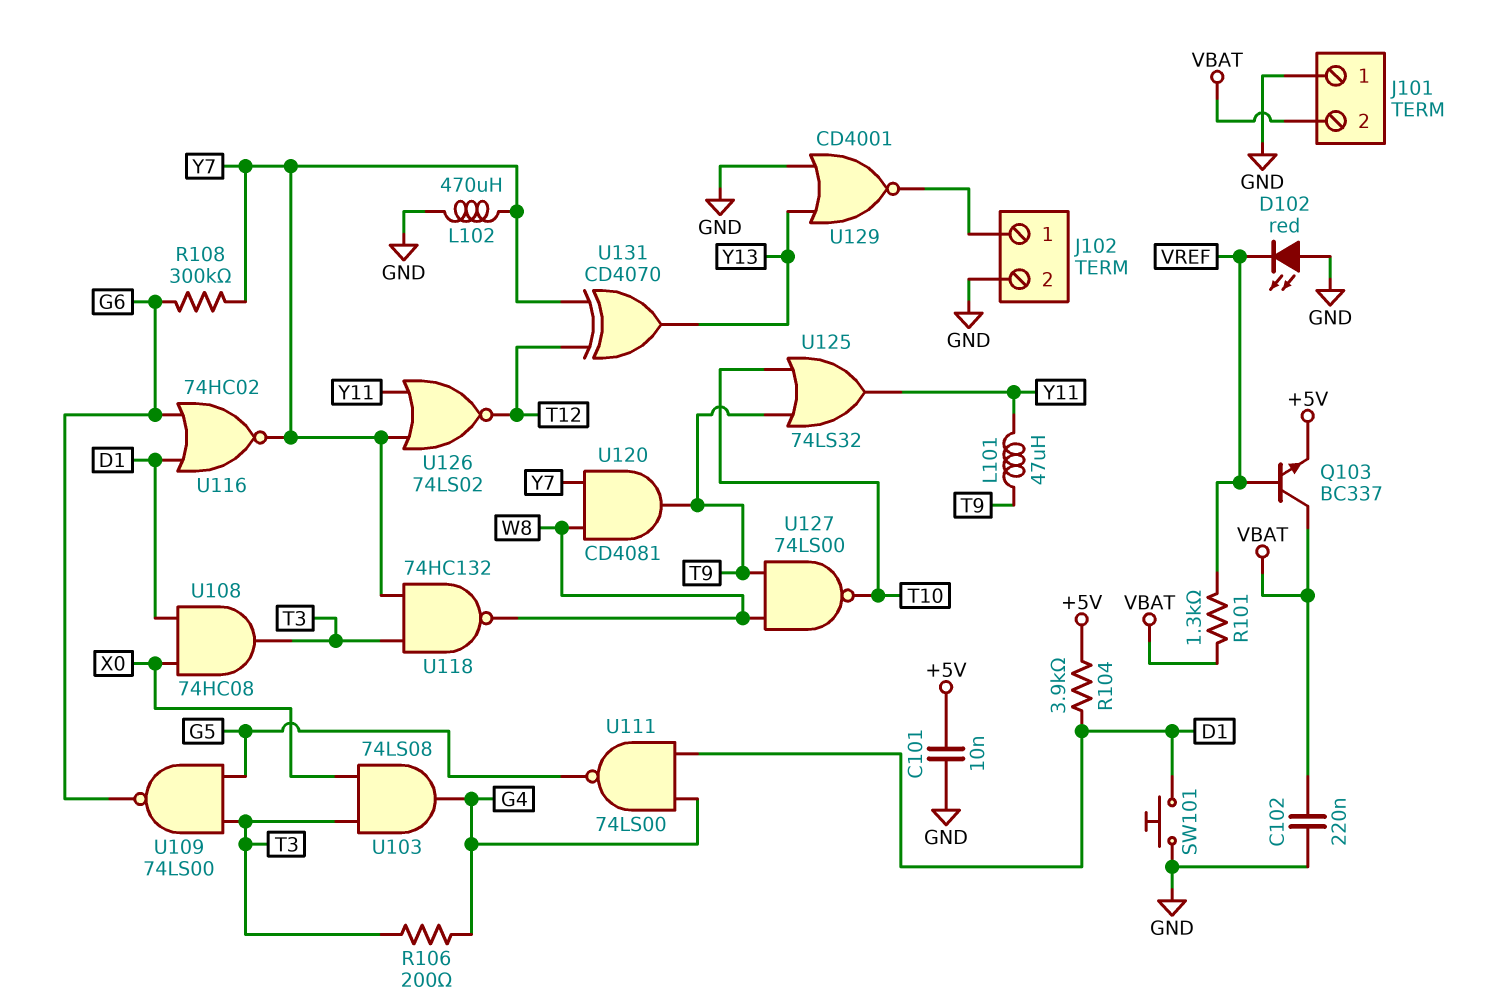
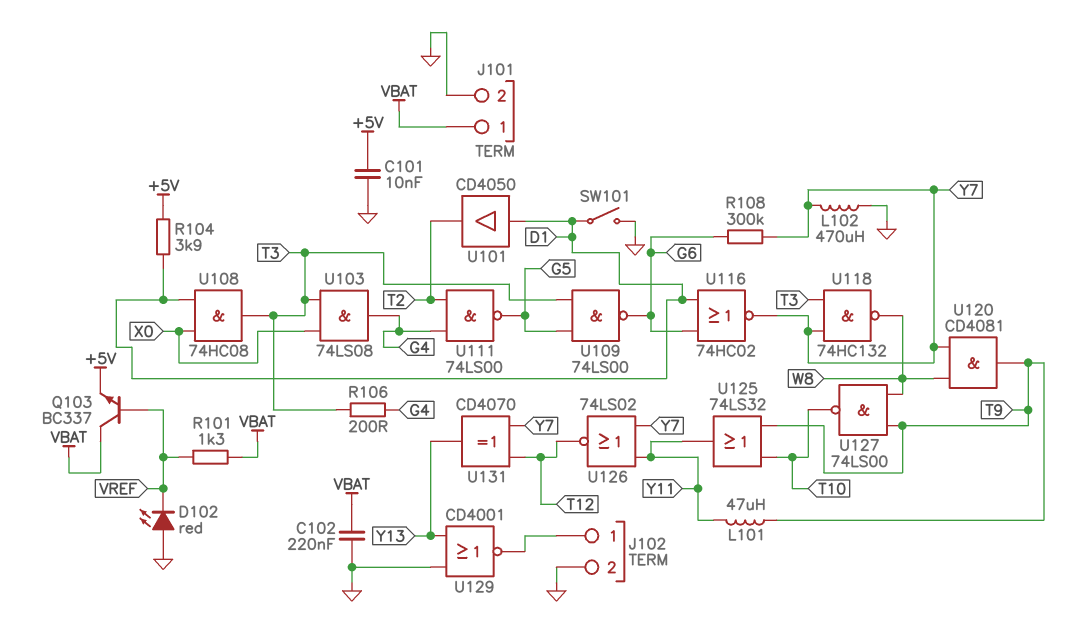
J101 pin 1: GND -> VBAT
J101 pin 2: VBAT -> GND
SW101: button (D1, GND) -> switch (D1, GND)
U101: none -> buffer CD4050 (in D1, out T2)
U111: NAND 74LS00 (in D1, in G4, out G5) -> NAND 74LS00 (in G4, in T2, out G5)

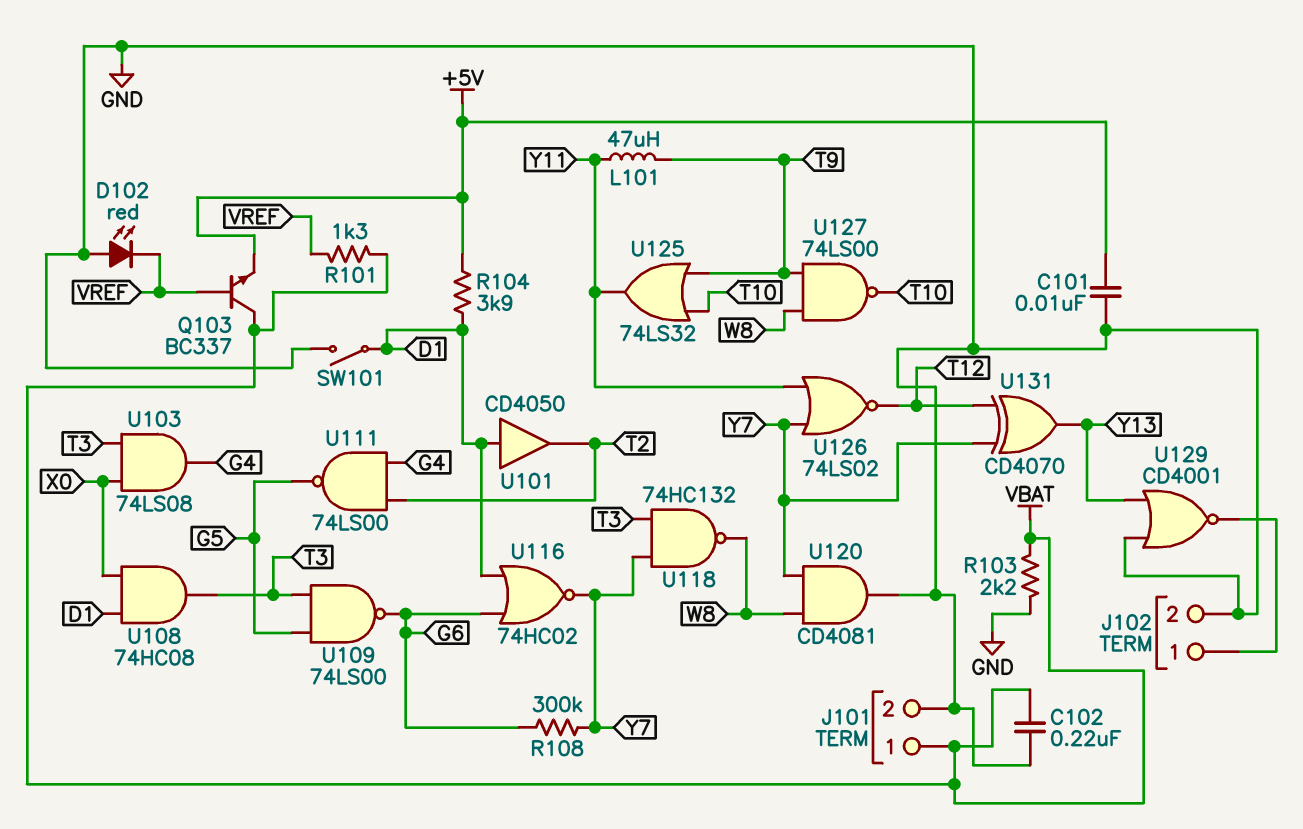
L102: 470uH (GND, Y7) -> none
R103: none -> 2.2k (GND, VBAT)
R106: 200 (G4, T3) -> none
U120: AND CD4081 (in W8, in Y7, out T9) -> AND CD4081 (in W8, in Y7, out GND)

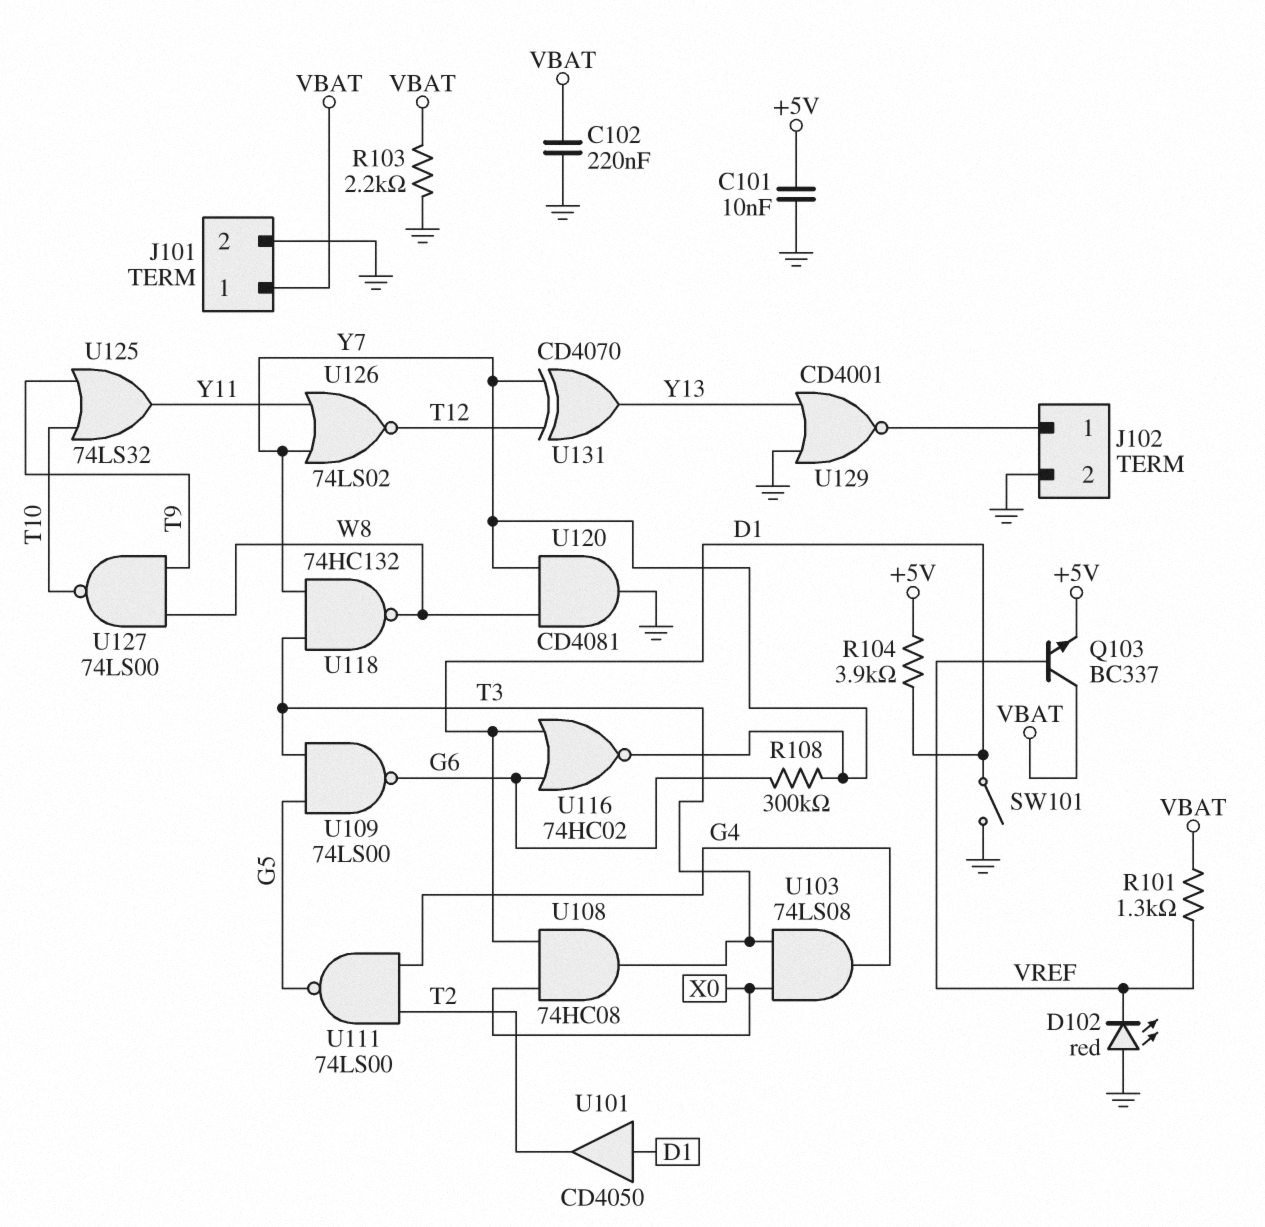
L101: 47uH (T9, Y11) -> none

